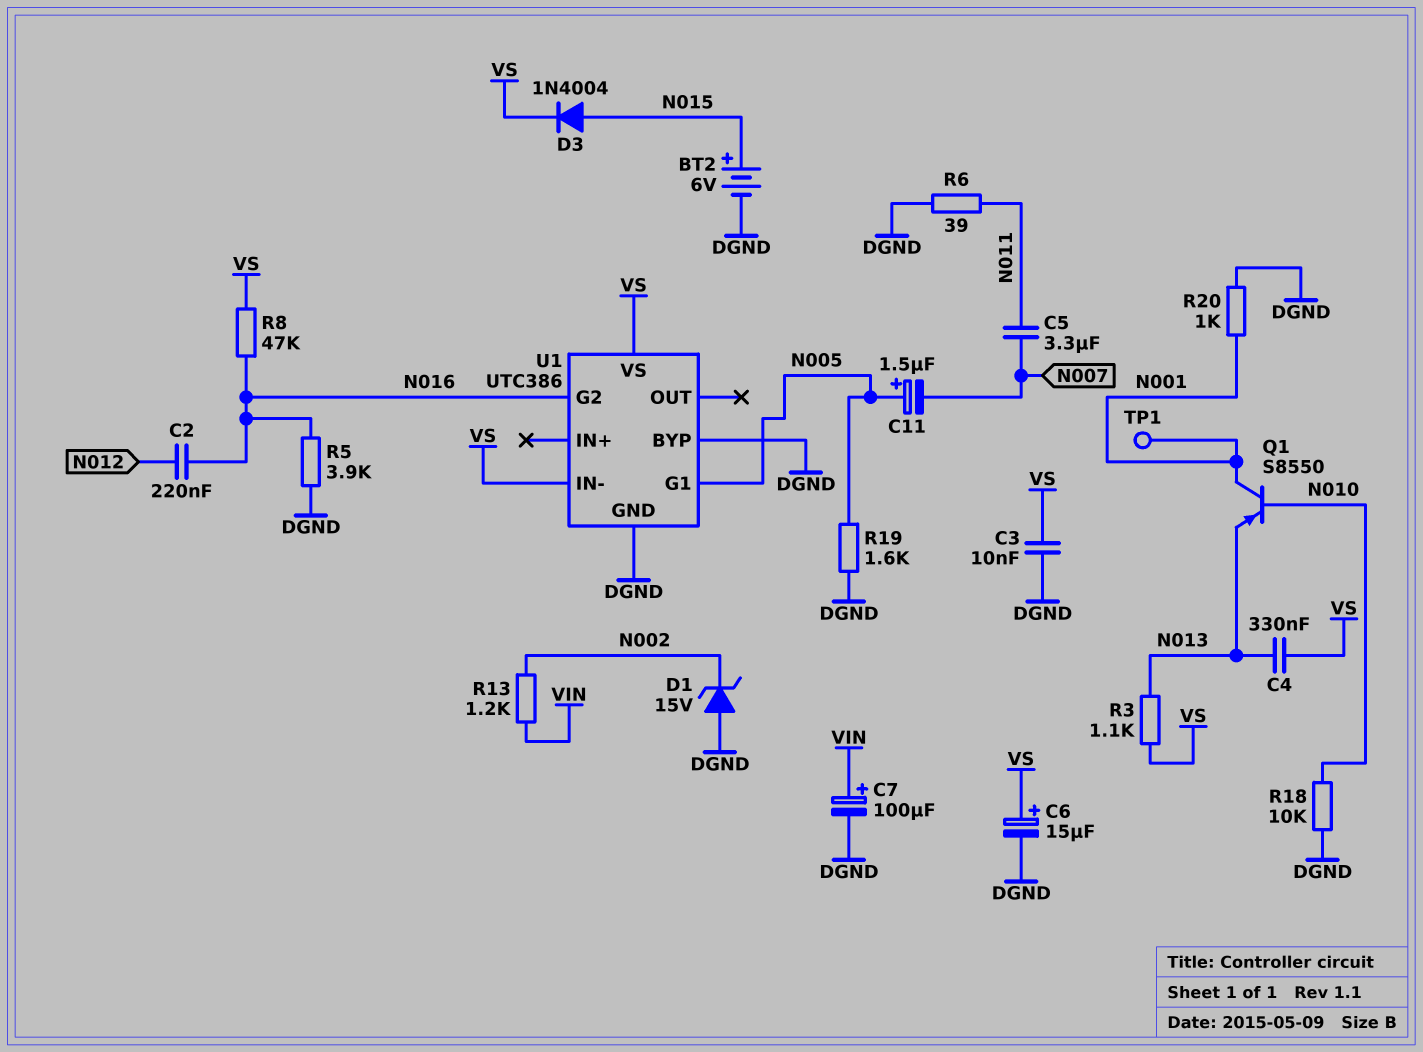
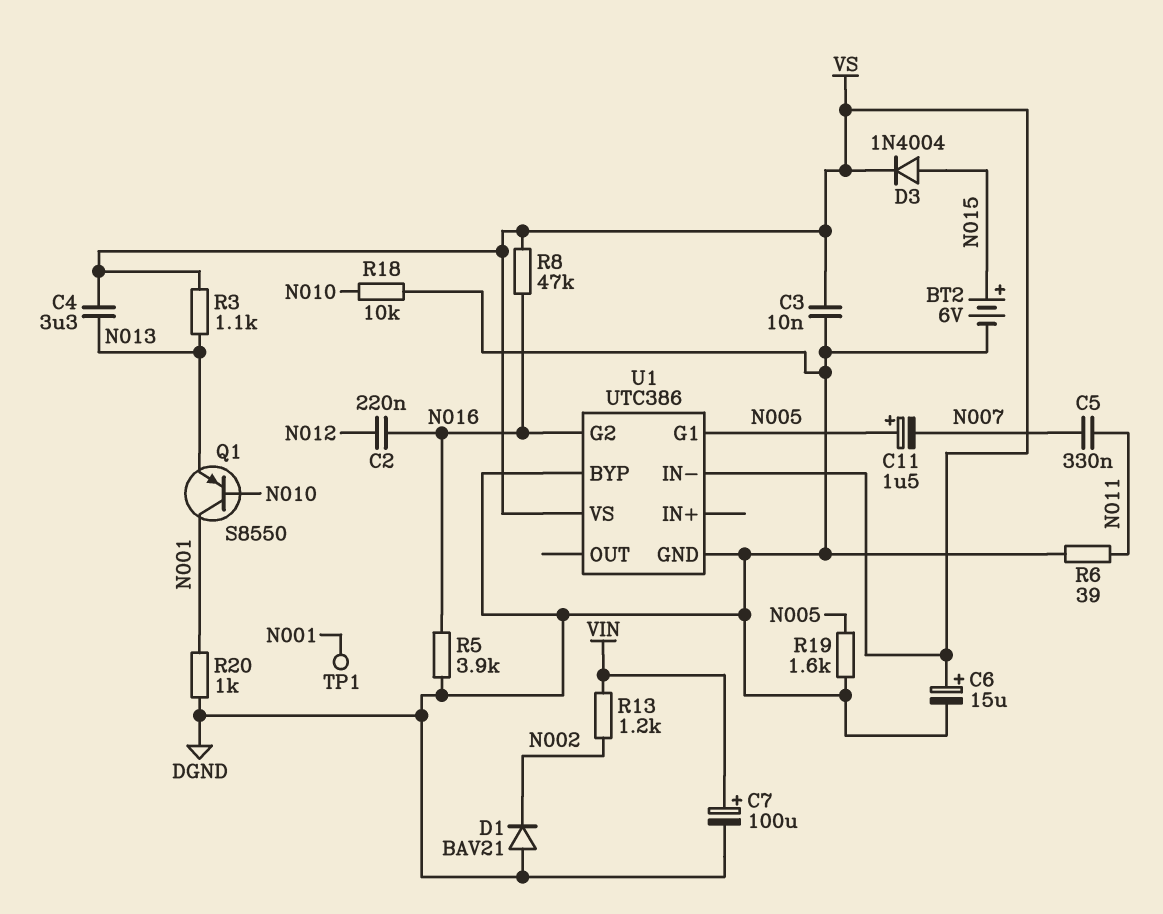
C4: 330nF (N013, VS) -> 3.3uF (N013, VS)
C5: 3.3uF (N007, N011) -> 330nF (N007, N011)
D1: zener 15V (A DGND, K N002) -> diode BAV21 (A DGND, K N002)

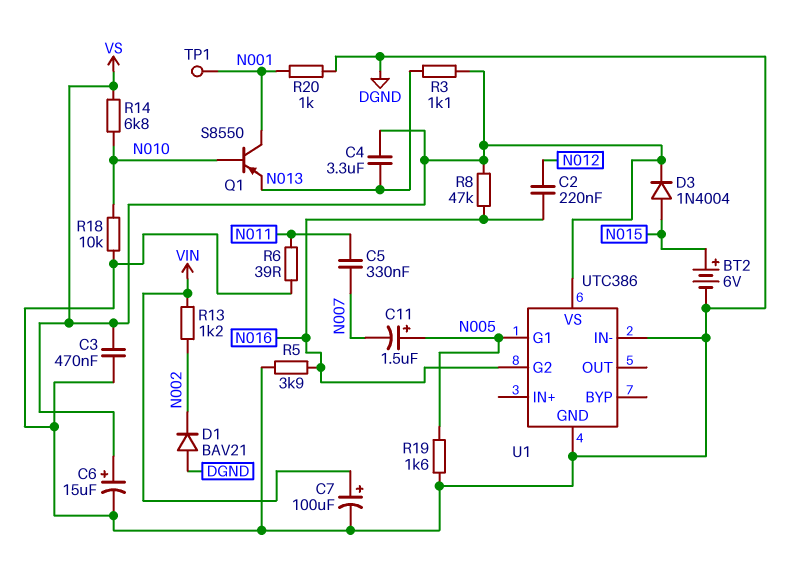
C3: 10nF (DGND, VS) -> 470nF (DGND, VS)
R14: none -> 6.8k (N010, VS)
U1 pin BYP: DGND -> none
U1 pin IN-: VS -> DGND

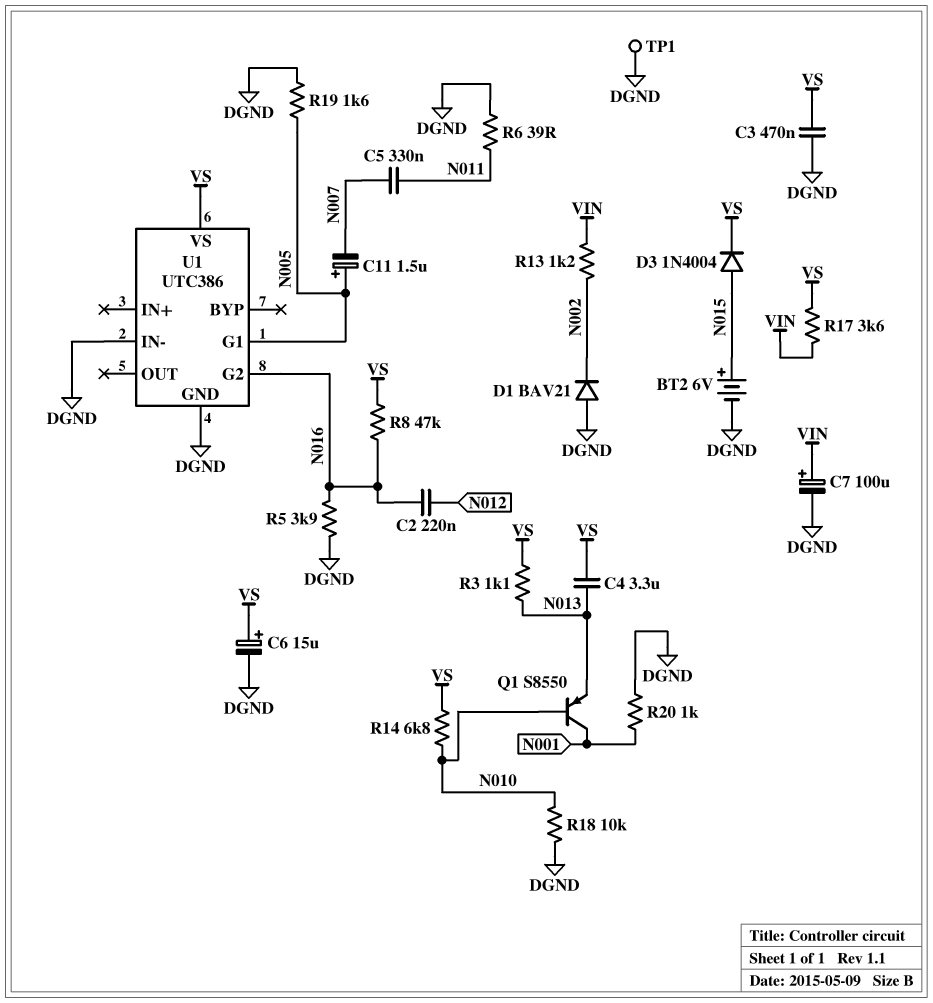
R17: none -> 3.6k (VIN, VS)
TP1: test point (N001) -> test point (DGND)

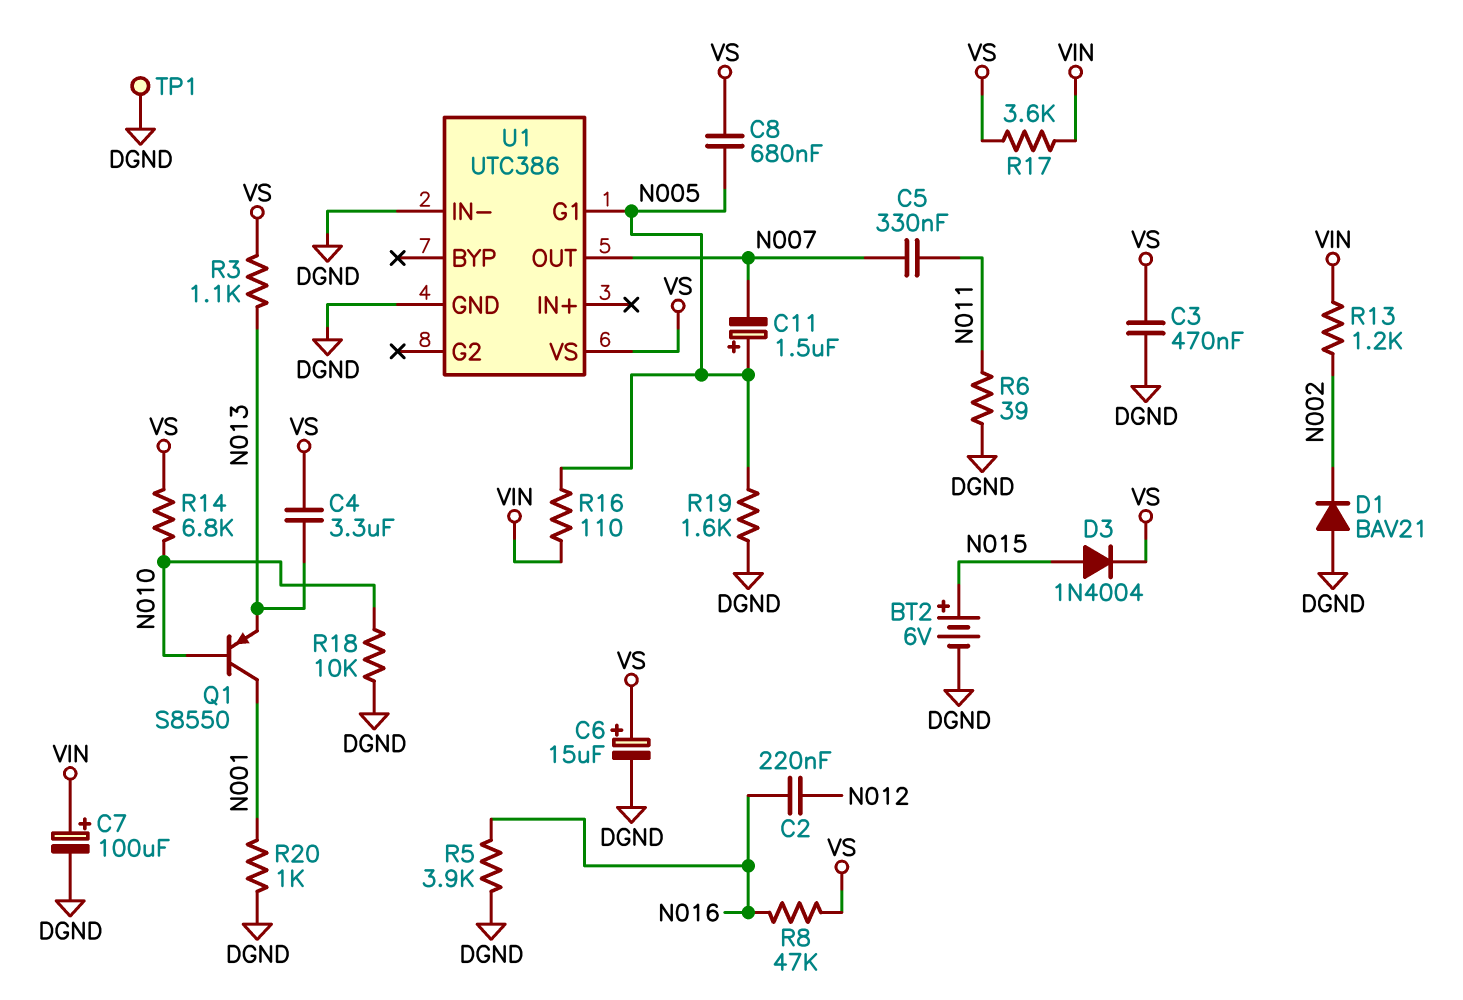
C8: none -> 680nF (N005, VS)
R16: none -> 110 (N005, VIN)
U1 pin G2: N016 -> none
U1 pin OUT: none -> N007

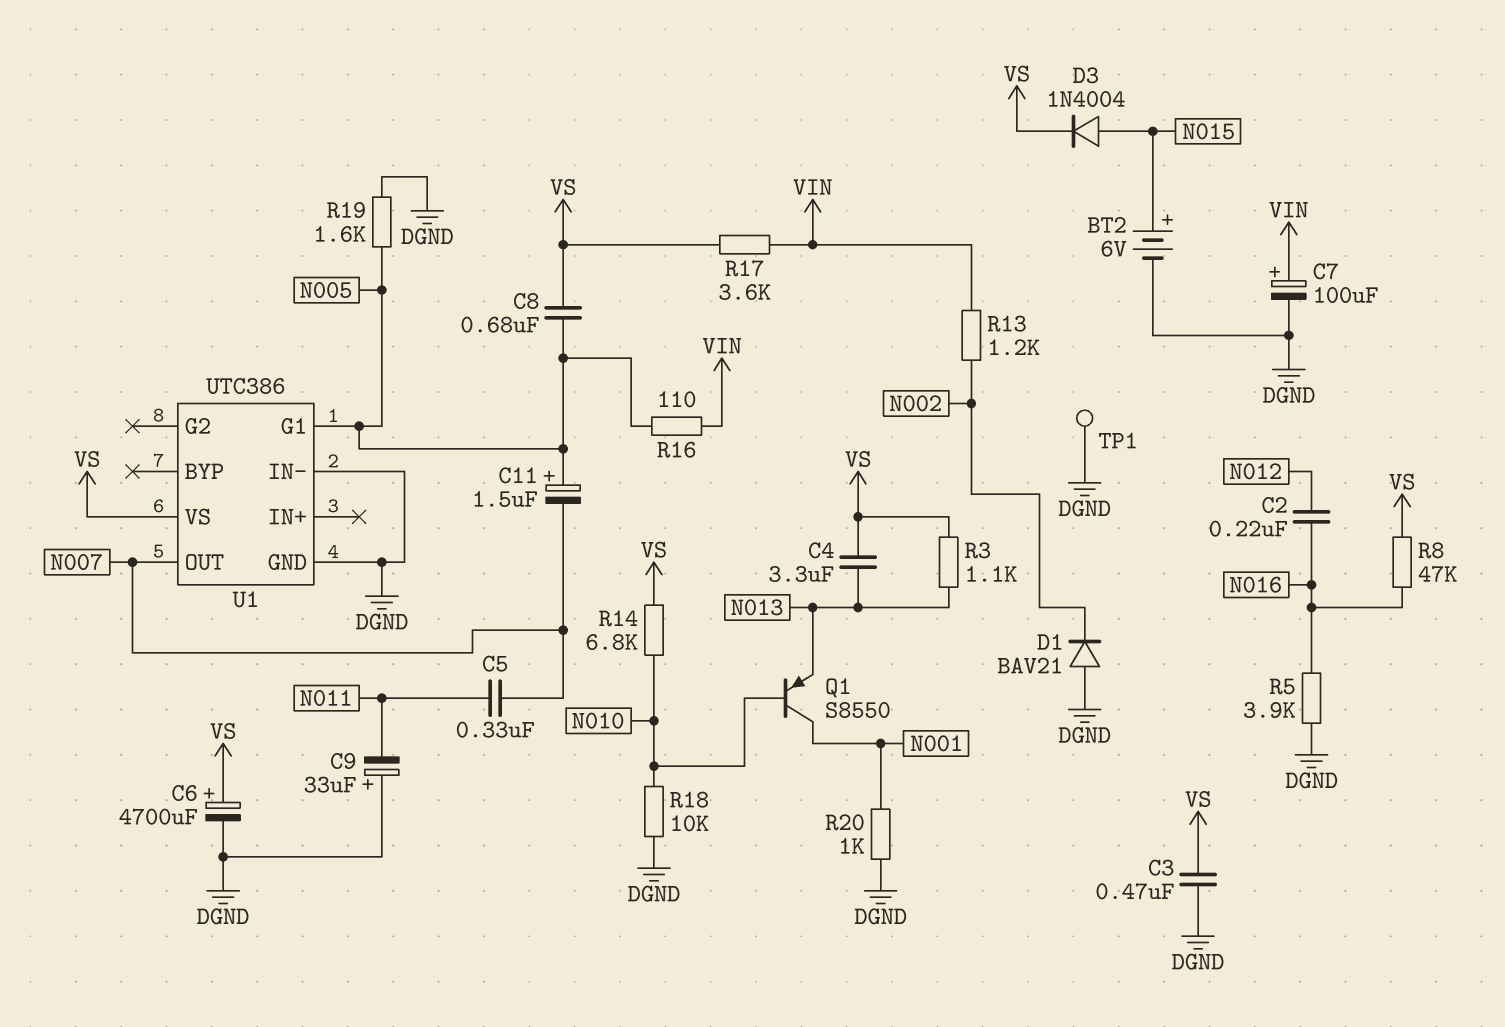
C6: 15uF (plus VS, minus DGND) -> 4700uF (plus VS, minus DGND)
C9: none -> 33uF (plus DGND, minus N011)
R6: 39 (DGND, N011) -> none

